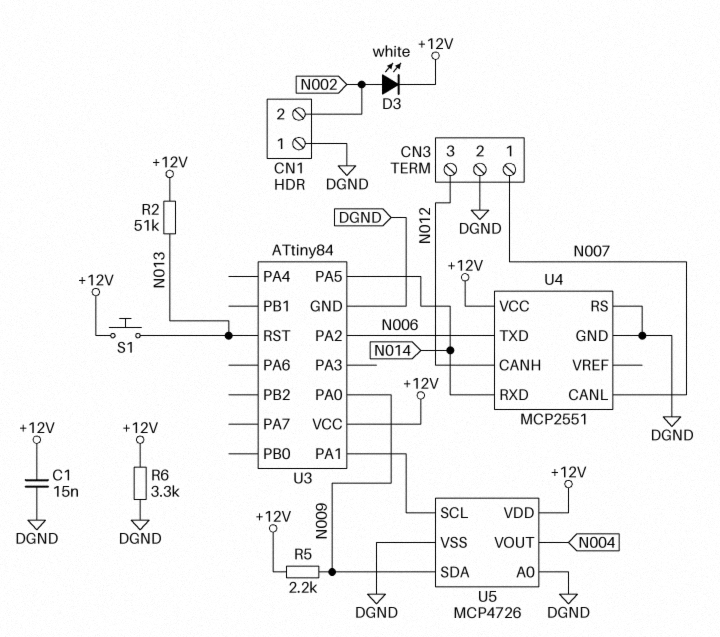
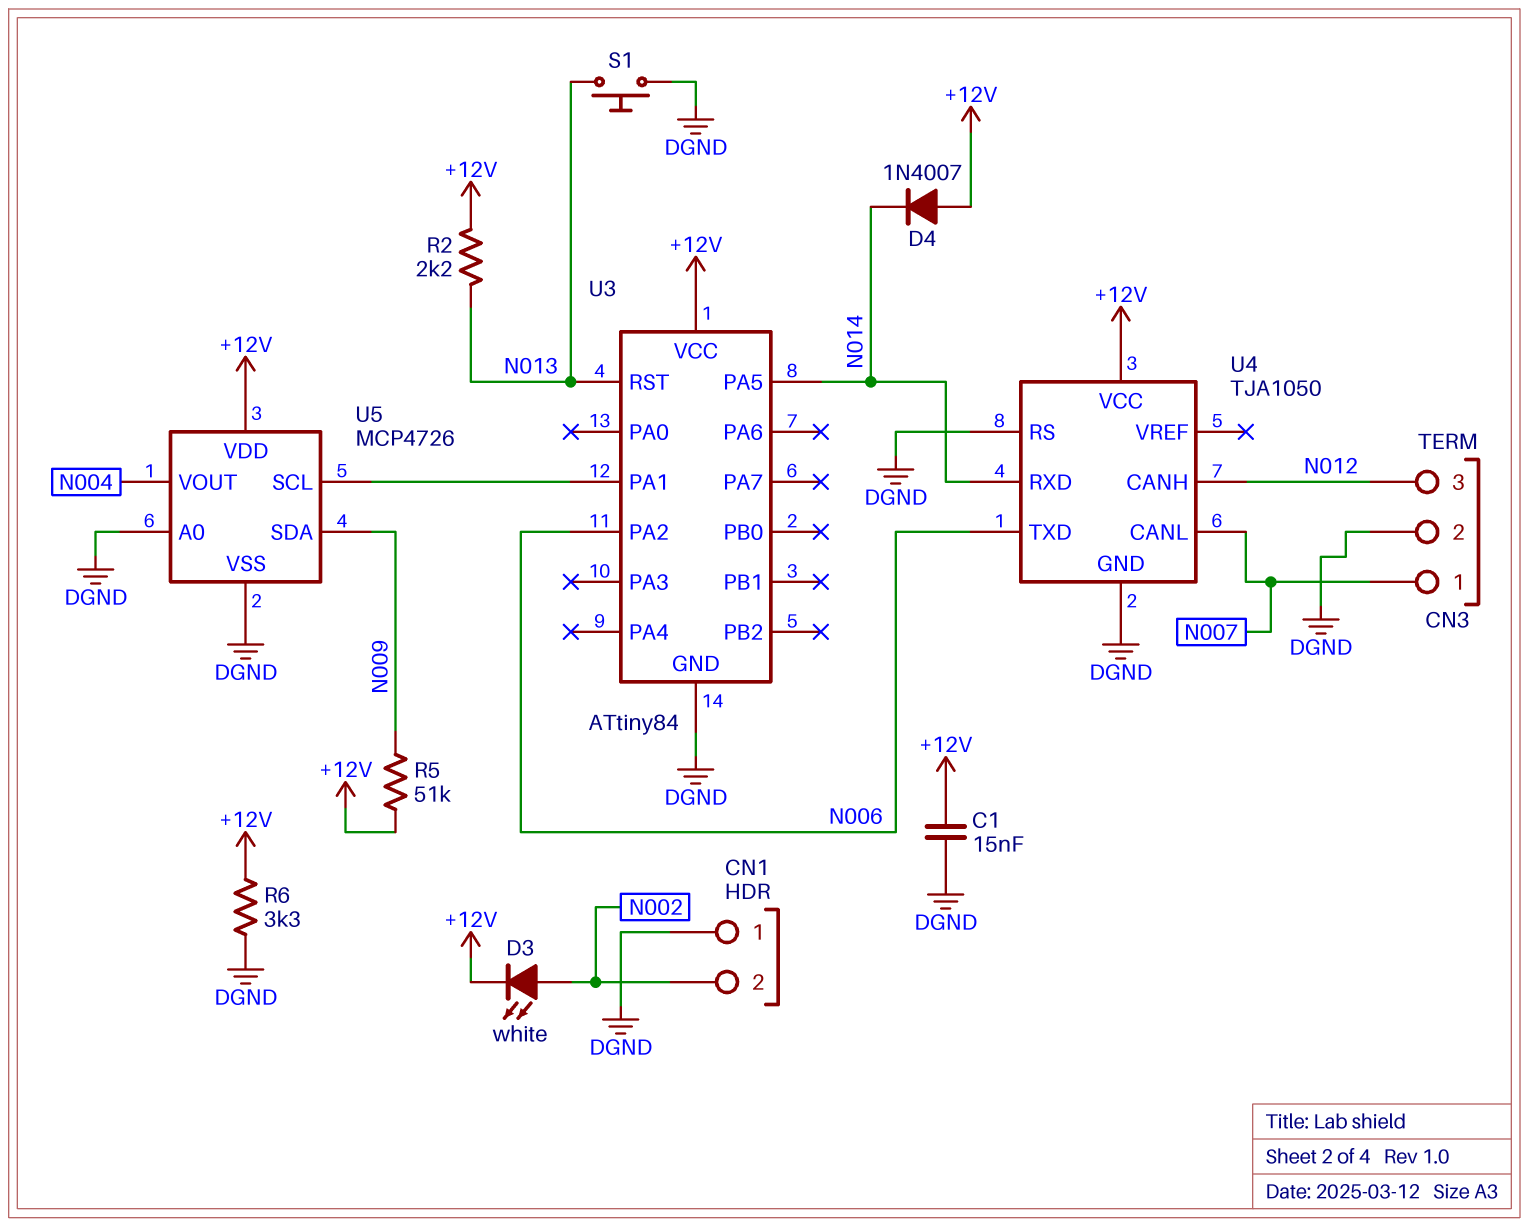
D4: none -> diode 1N4007 (A +12V, K N014)
R2: 51k (+12V, N013) -> 2.2k (+12V, N013)
R5: 2.2k (+12V, N009) -> 51k (+12V, N009)
S1: button (+12V, N013) -> button (DGND, N013)
U3 pin PA0: N009 -> none
U4: MCP2551 -> TJA1050

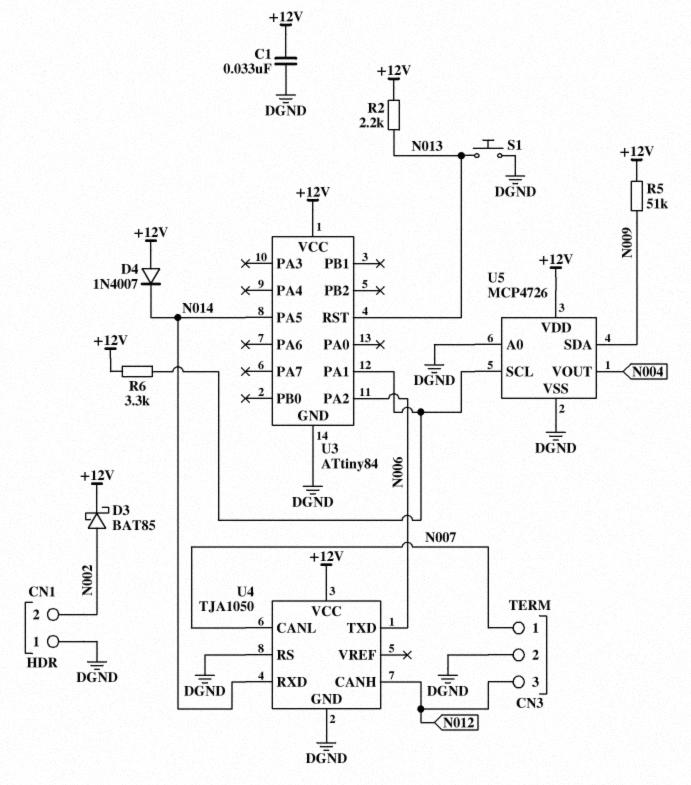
C1: 15nF (+12V, DGND) -> 33nF (+12V, DGND)
D3: LED white (A N002, K +12V) -> schottky BAT85 (A N002, K +12V)
R6: 3.3k (+12V, DGND) -> 3.3k (+12V, U3/PA1)

